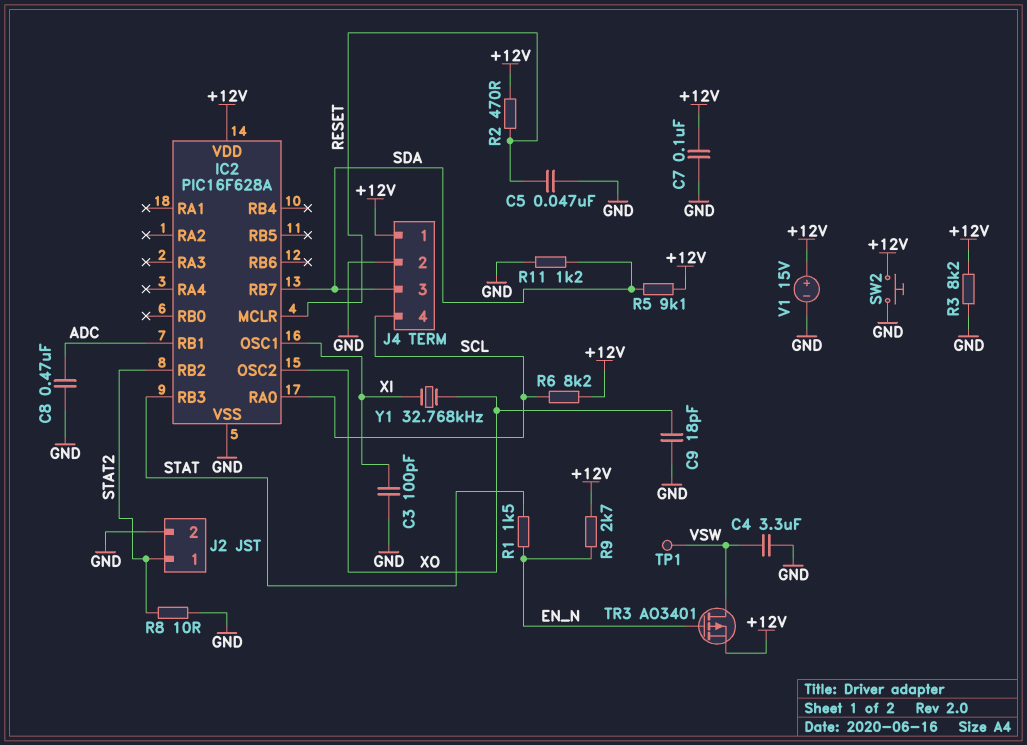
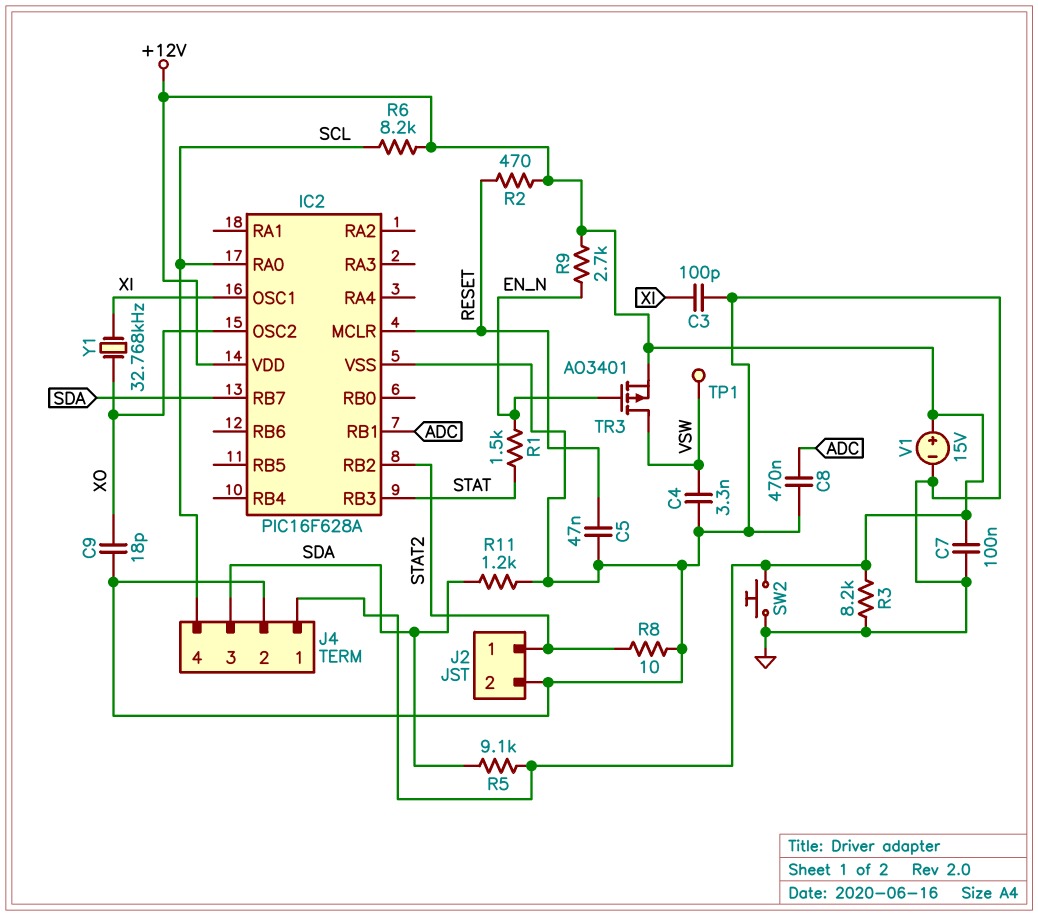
C4: 3.3uF (GND, VSW) -> 3.3nF (GND, VSW)

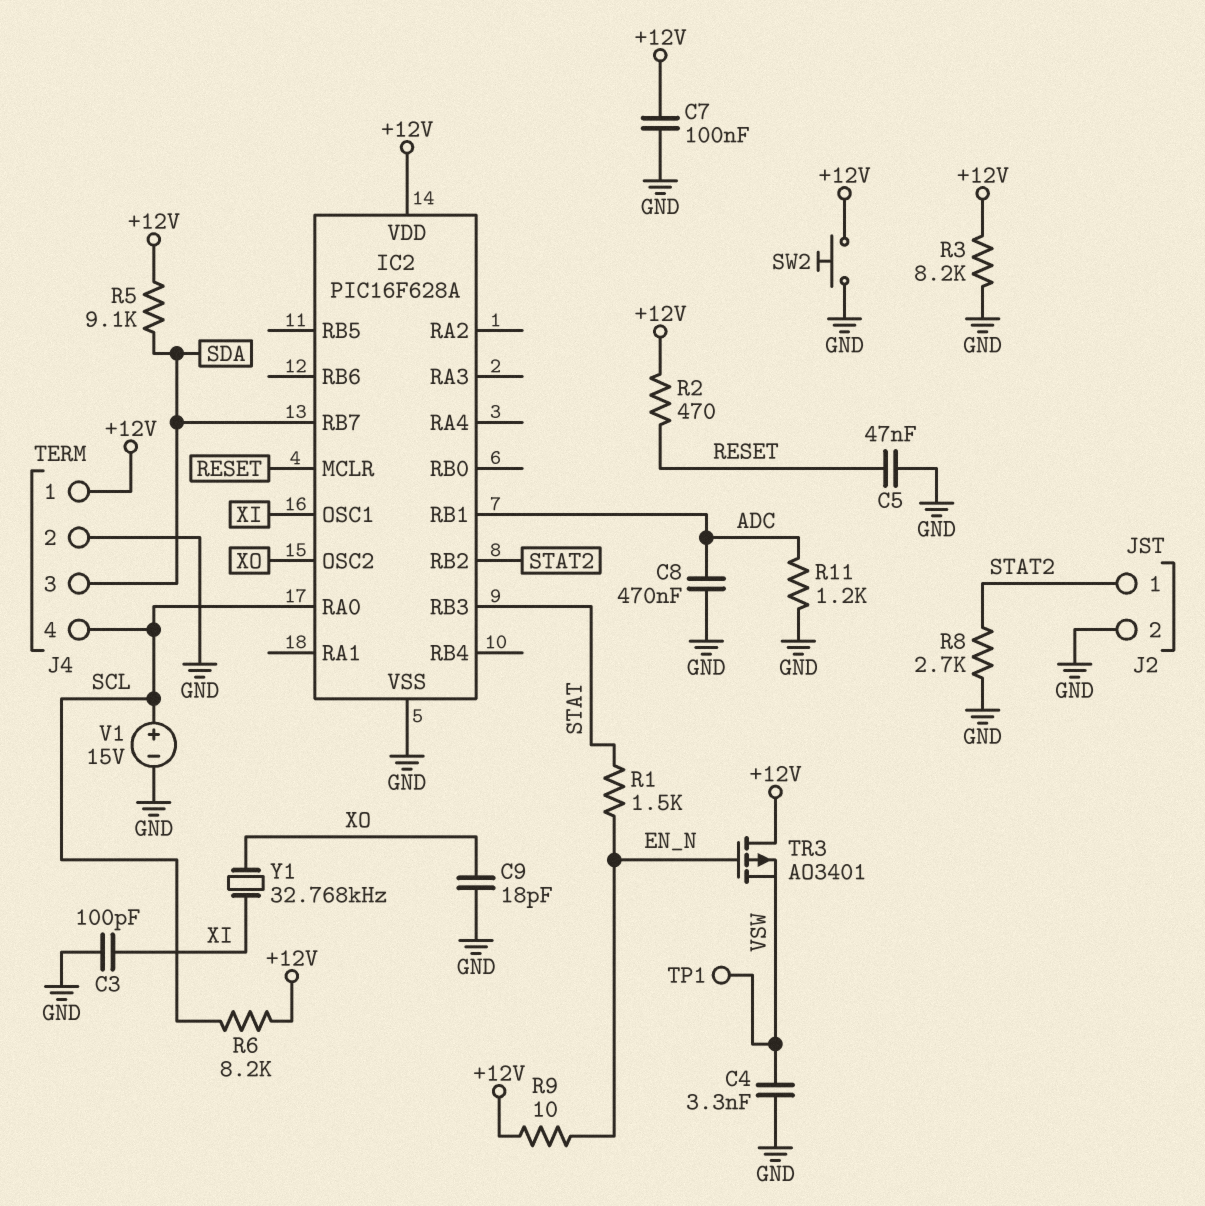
R8: 10 (GND, STAT2) -> 2.7k (GND, STAT2)
R9: 2.7k (+12V, EN_N) -> 10 (+12V, EN_N)
R11: 1.2k (GND, SDA) -> 1.2k (ADC, GND)
TR3: PMOS AO3401 (G EN_N, D VSW, S +12V) -> PMOS AO3401 (G EN_N, D +12V, S VSW)
V1: 15V (plus +12V, minus GND) -> 15V (plus SCL, minus GND)

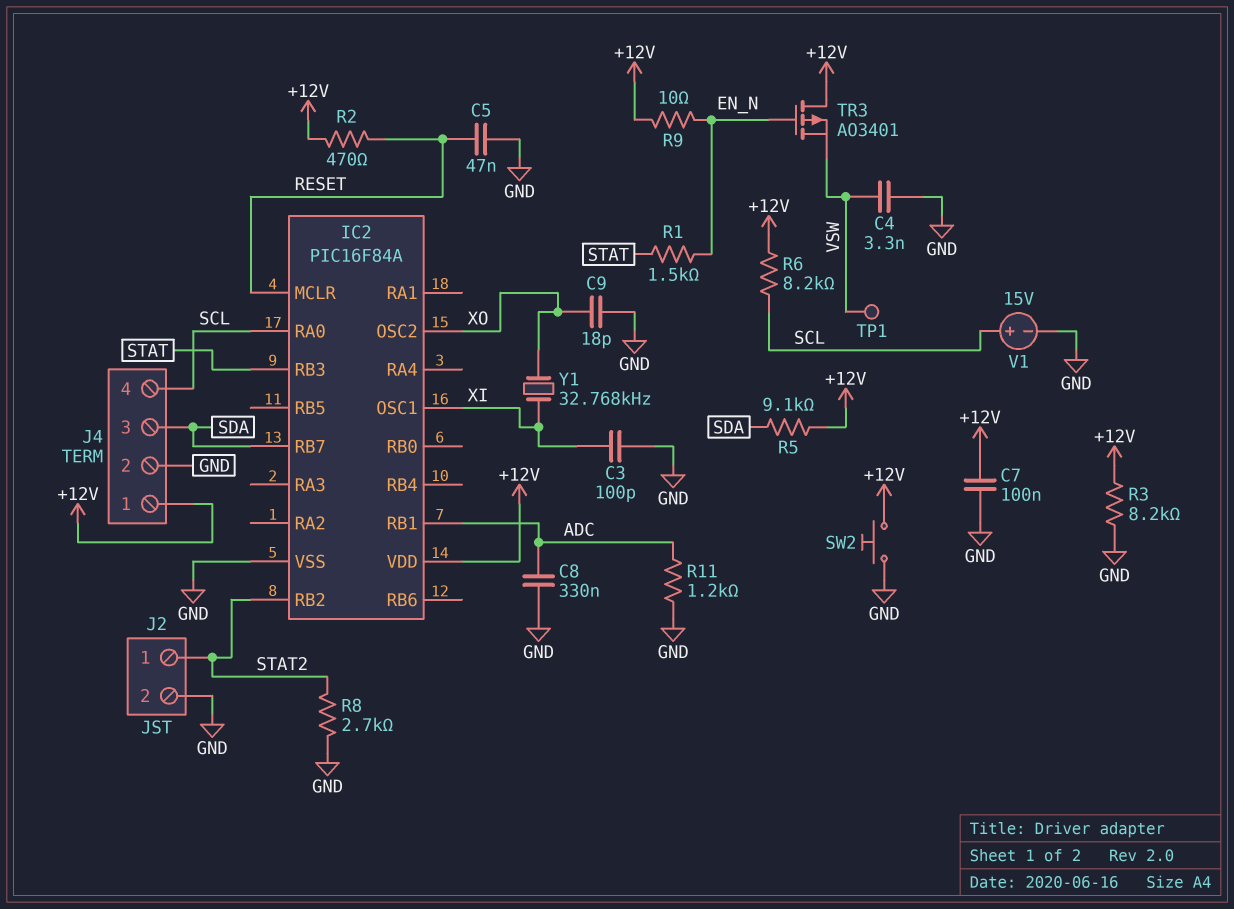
C8: 470nF (ADC, GND) -> 330nF (ADC, GND)
IC2: PIC16F628A -> PIC16F84A

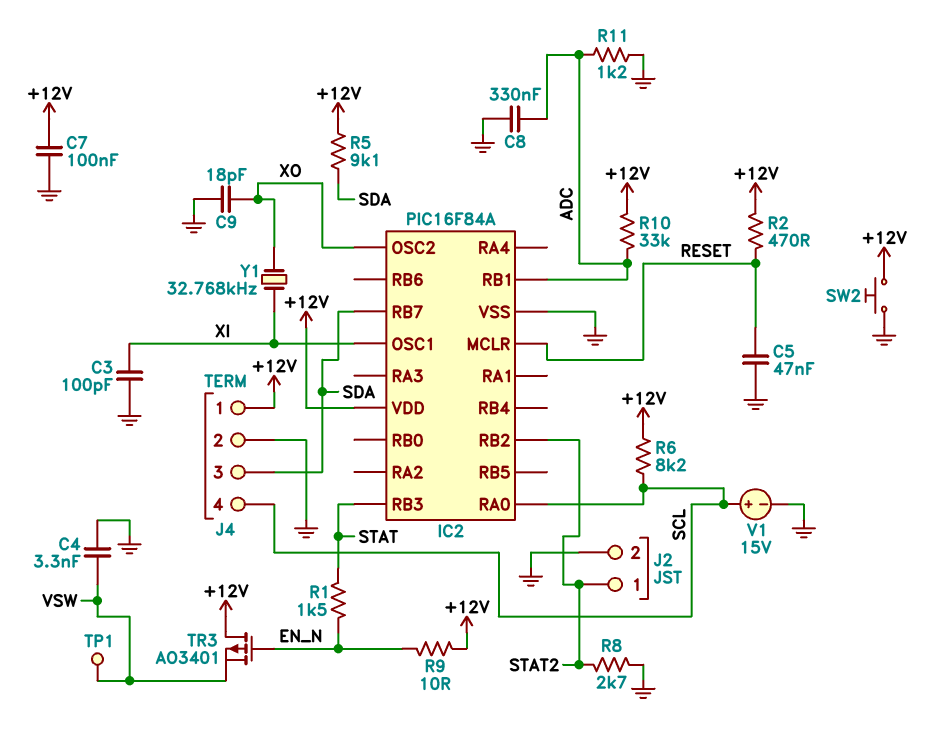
R3: 8.2k (+12V, GND) -> none
R10: none -> 33k (+12V, ADC)

